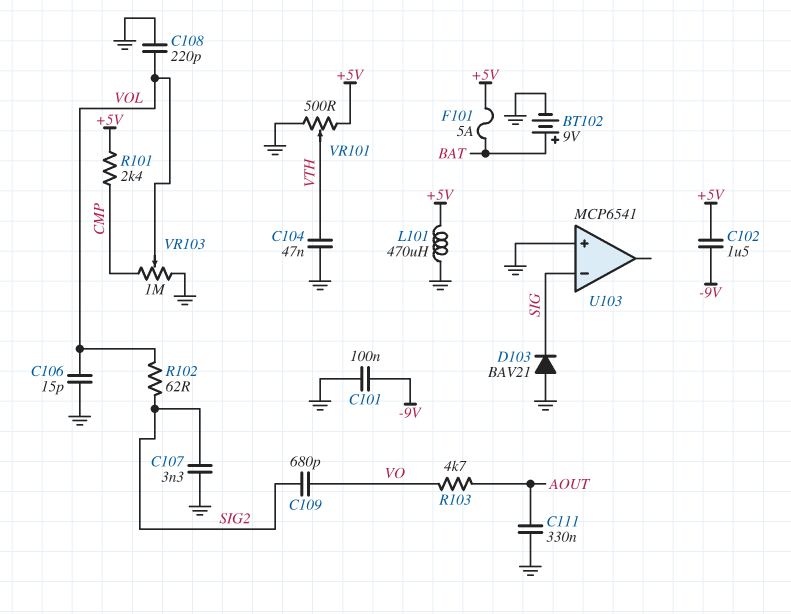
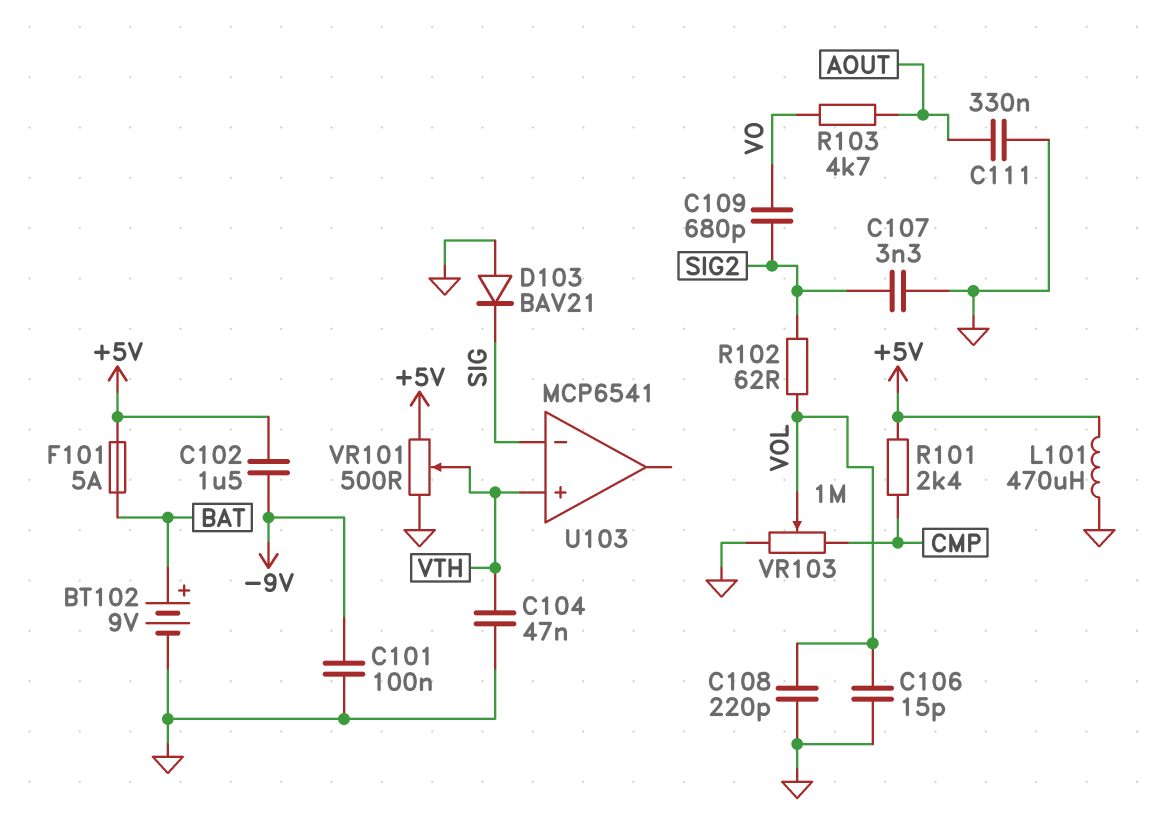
U103 pin in+: GND -> VTH

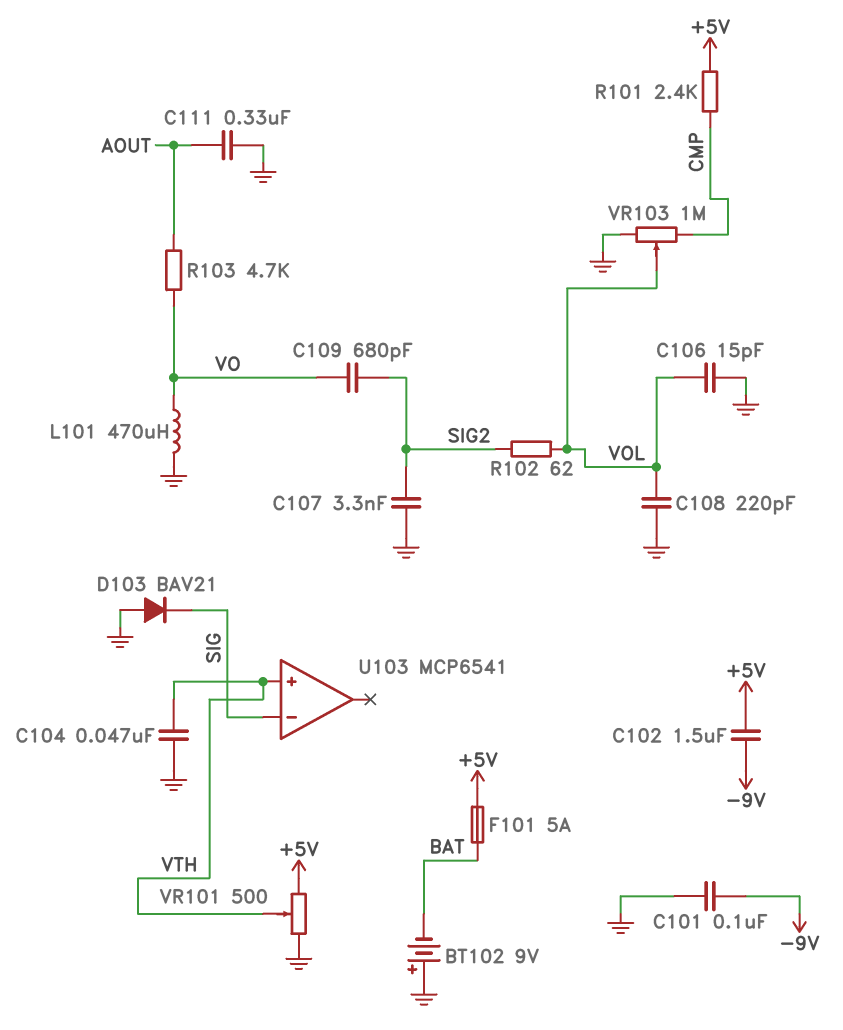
BT102: 9V (plus BAT, minus GND) -> 9V (plus GND, minus BAT)
L101: 470uH (+5V, GND) -> 470uH (GND, VO)

